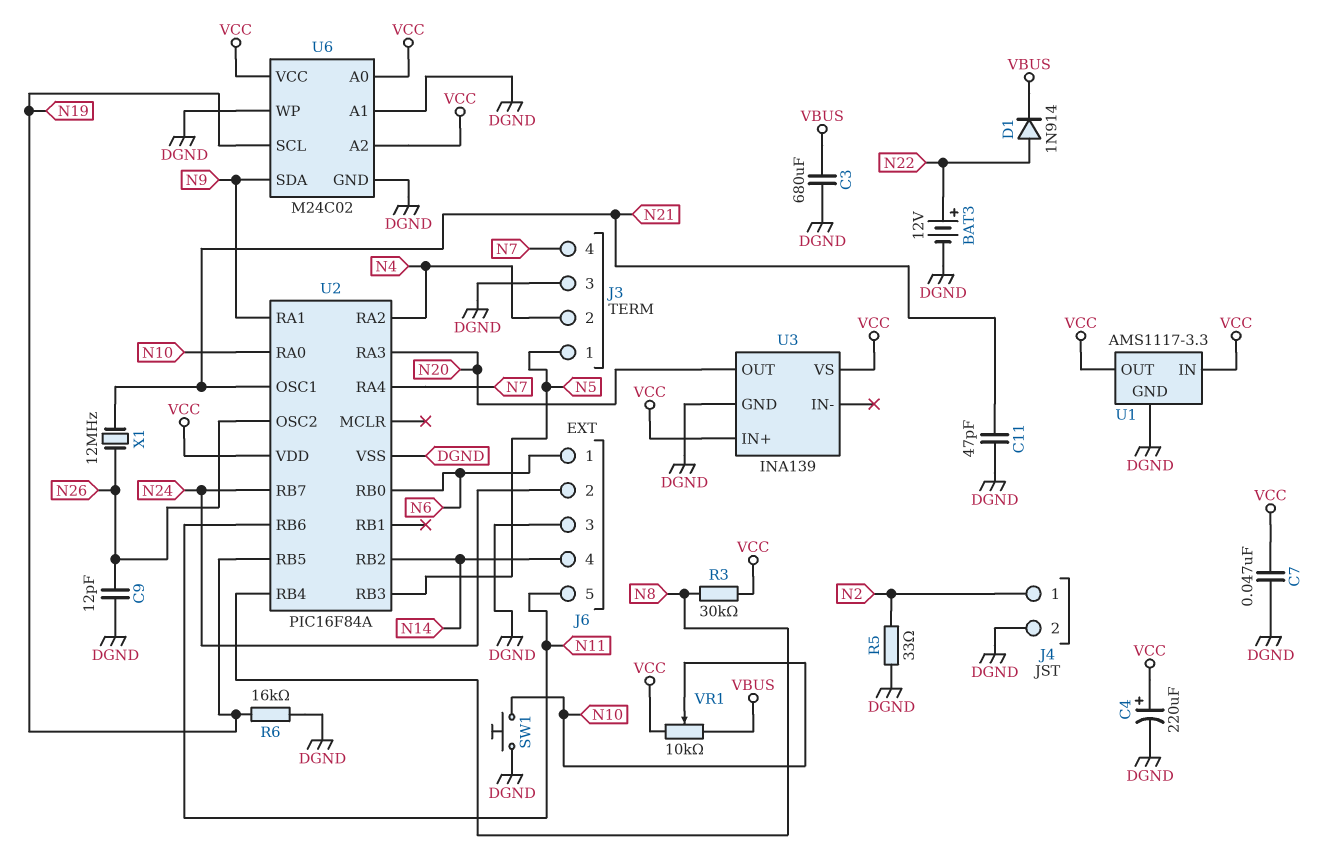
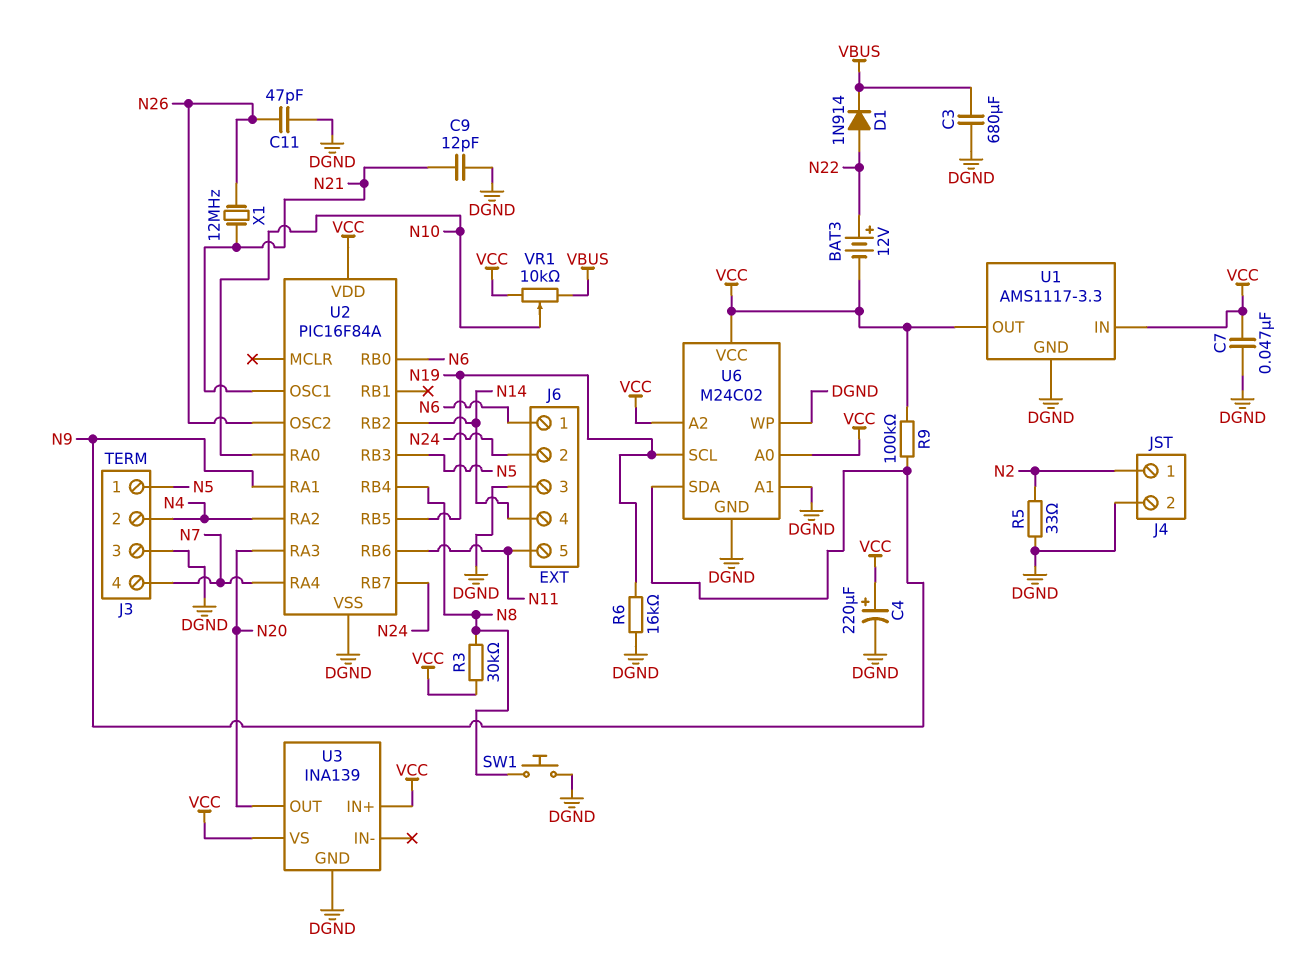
BAT3: 12V (plus N22, minus DGND) -> 12V (plus N22, minus VCC)
C9: 12pF (DGND, N26) -> 12pF (DGND, N21)
C11: 47pF (DGND, N21) -> 47pF (DGND, N26)
R9: none -> 100k (N9, VCC)
SW1: button (DGND, N10) -> button (DGND, N8)

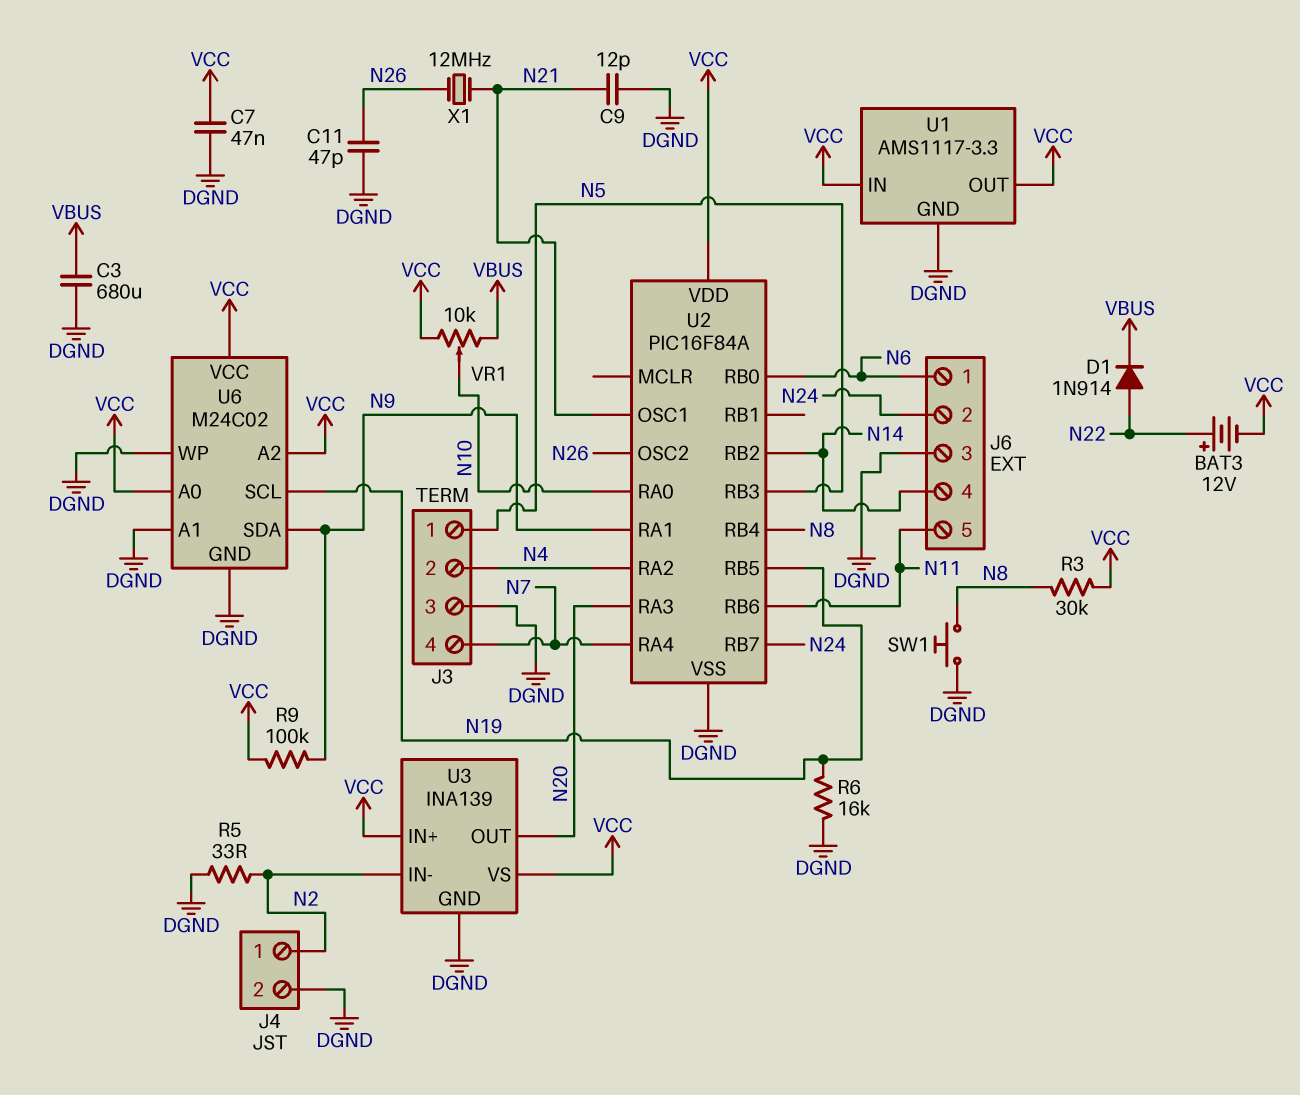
C4: 220uF (plus VCC, minus DGND) -> none
U3 pin IN-: none -> N2

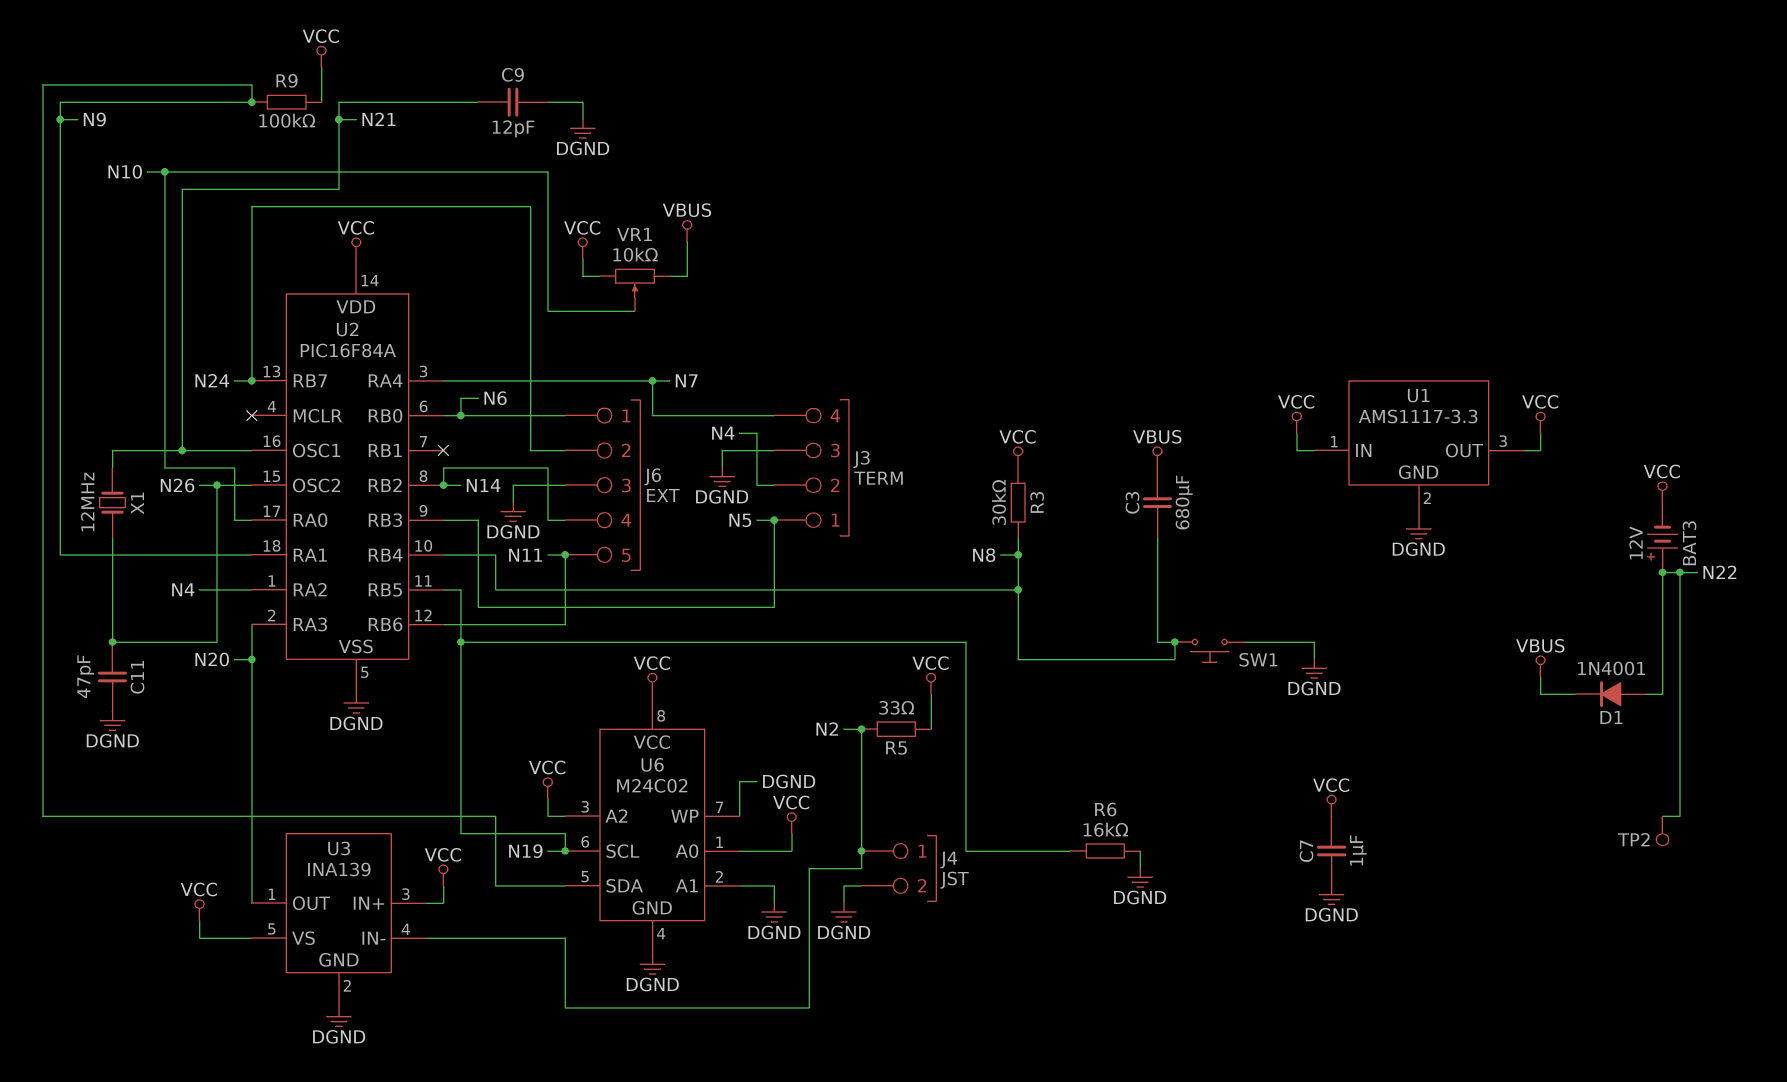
C3: 680uF (DGND, VBUS) -> 680uF (N8, VBUS)
C7: 47nF (DGND, VCC) -> 1uF (DGND, VCC)
D1: diode 1N914 (A N22, K VBUS) -> diode 1N4001 (A N22, K VBUS)
R5: 33 (DGND, N2) -> 33 (N2, VCC)
TP2: none -> test point (N22)

